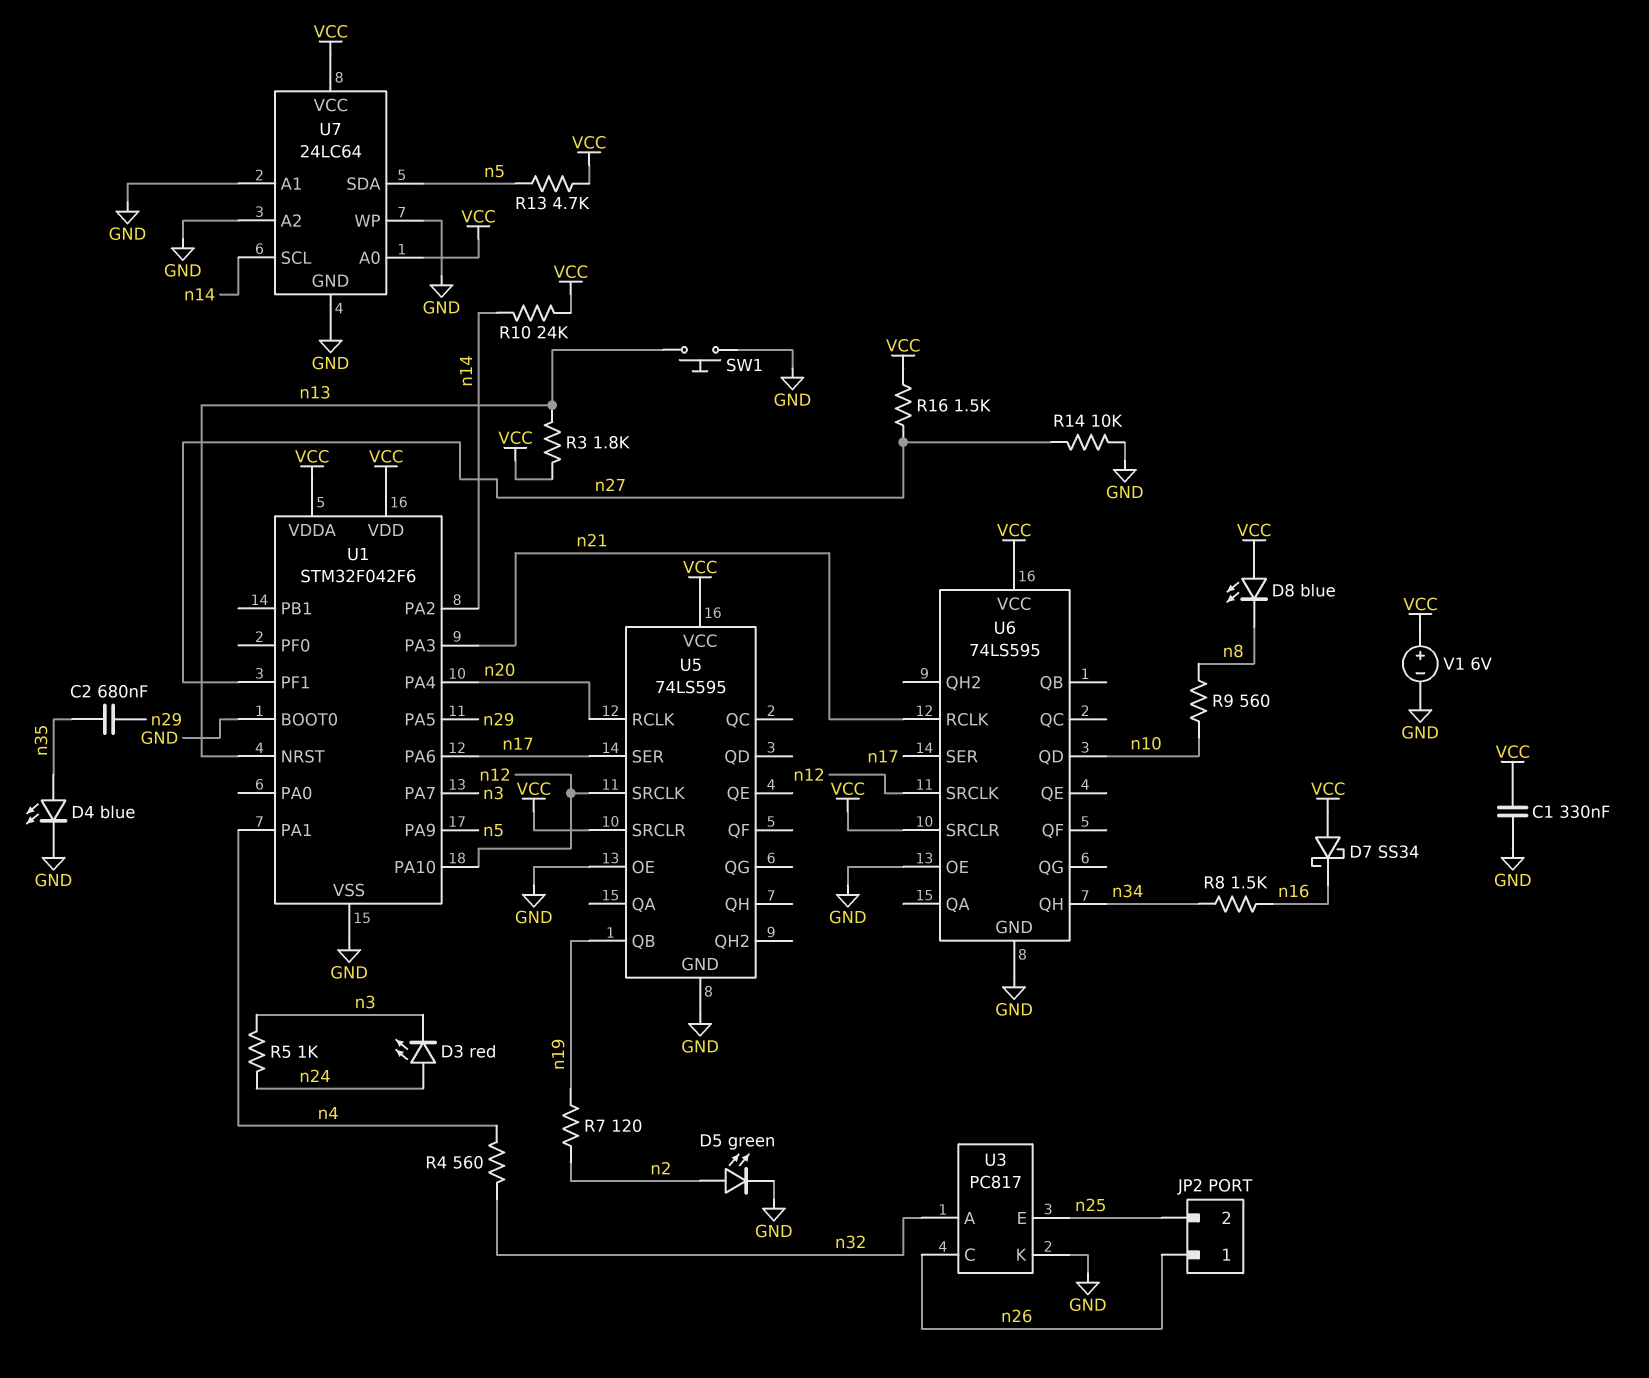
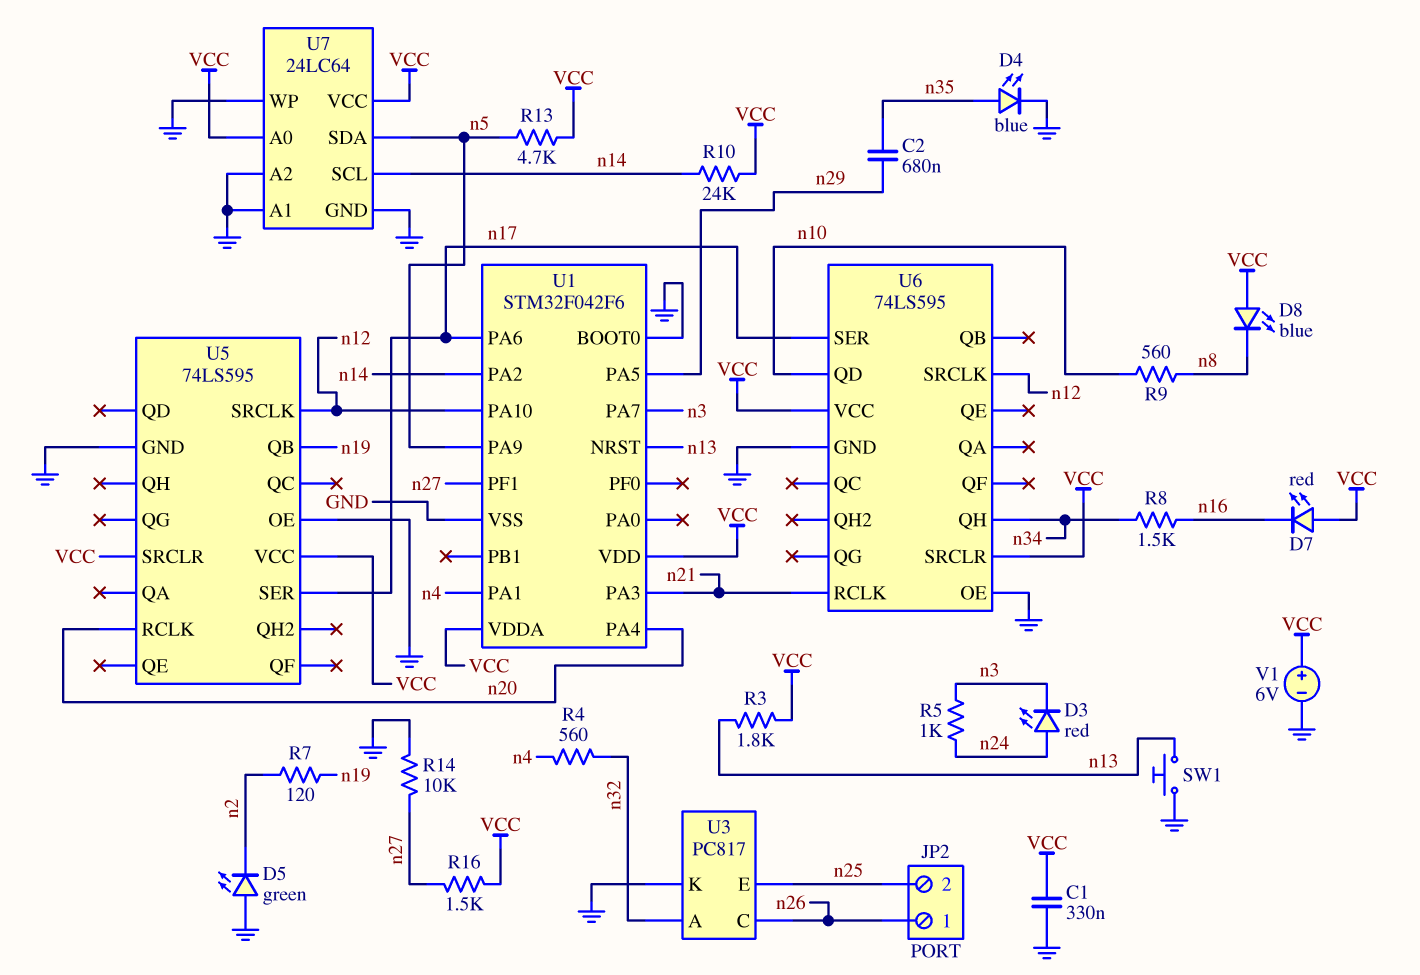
D5: LED green (A n2, K GND) -> LED green (A GND, K n2)
D7: schottky SS34 (A VCC, K n16) -> LED red (A VCC, K n16)

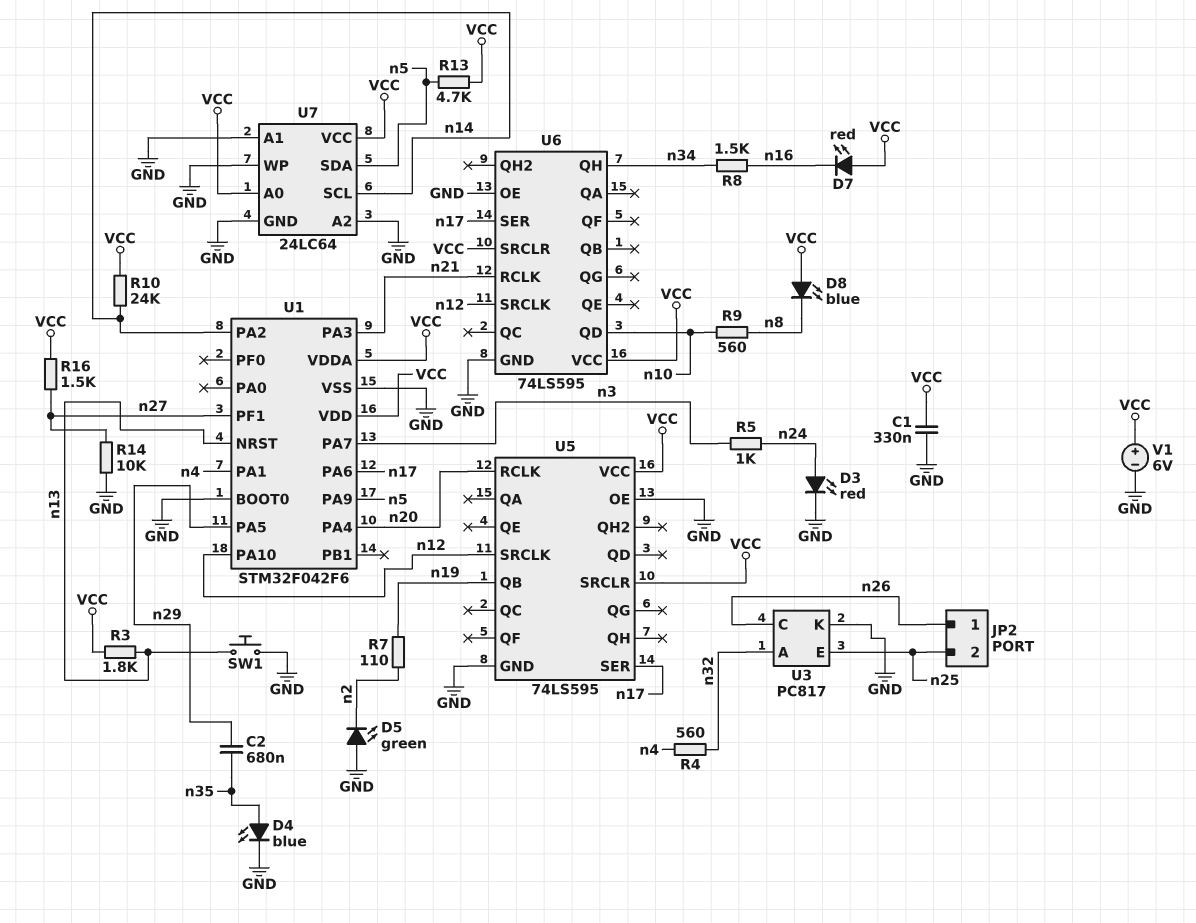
D3: LED red (A n24, K n3) -> LED red (A n24, K GND)
R7: 120 (n2, n19) -> 110 (n2, n19)

